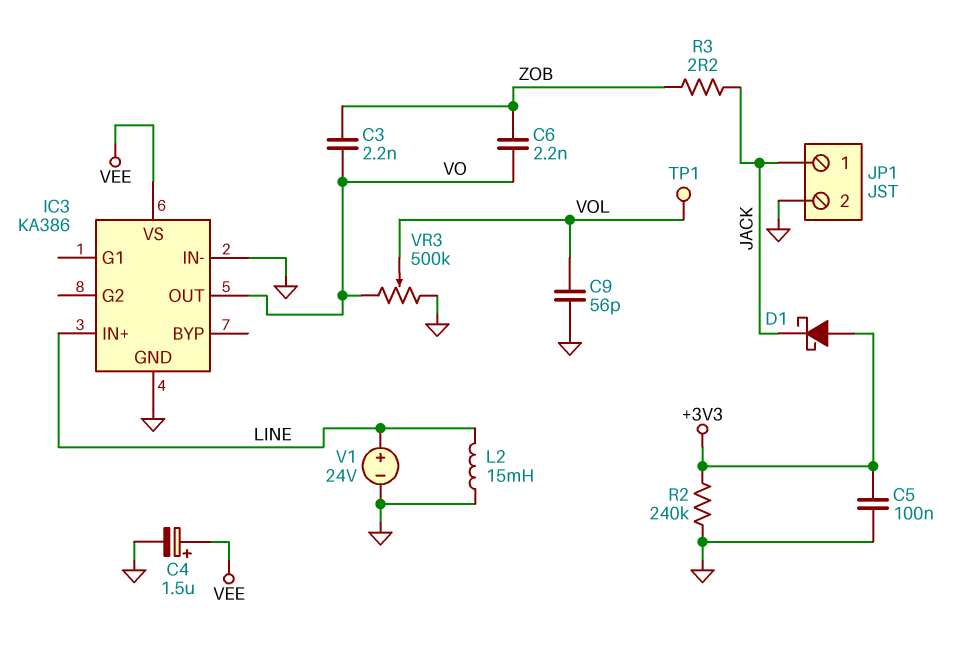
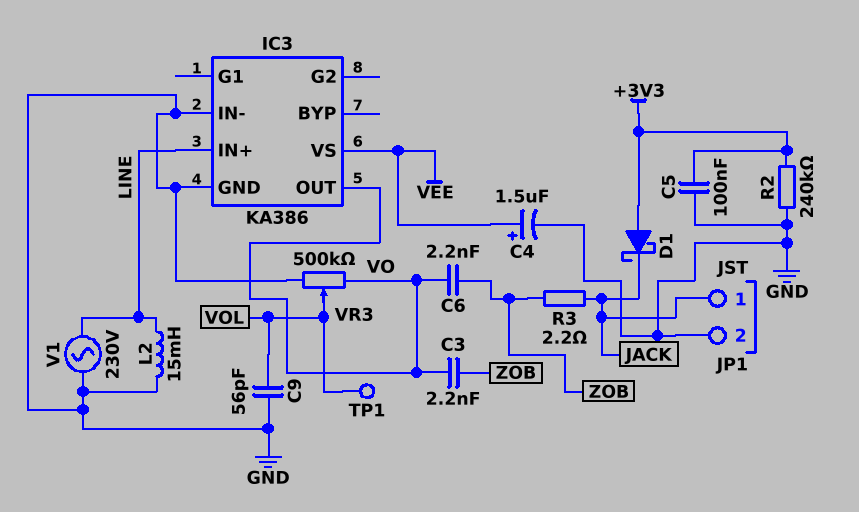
V1: 24V (plus LINE, minus GND) -> AC 230V (GND, LINE)

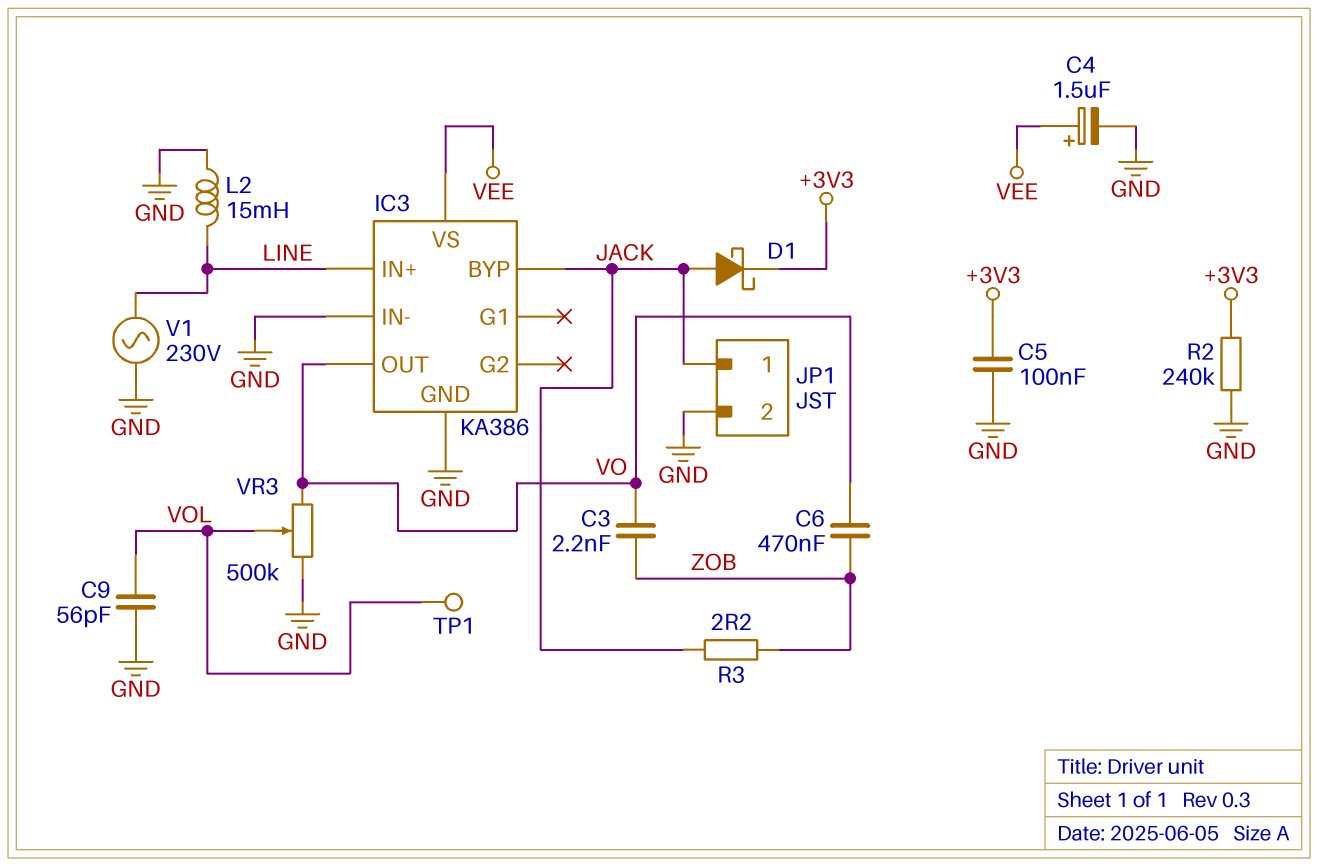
C6: 2.2nF (VO, ZOB) -> 470nF (VO, ZOB)
D1: schottky (A +3V3, K JACK) -> schottky (A JACK, K +3V3)
IC3 pin BYP: none -> JACK

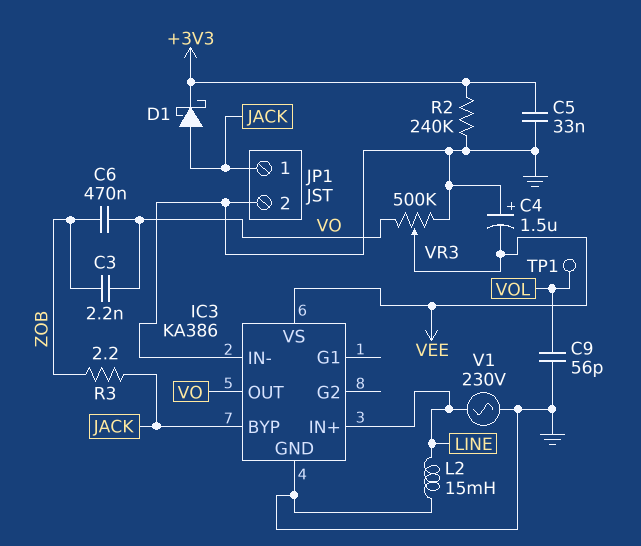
C4: 1.5uF (plus VEE, minus GND) -> 1.5uF (plus GND, minus VEE)
C5: 100nF (+3V3, GND) -> 33nF (+3V3, GND)
VR3: 500k (GND, VO, wiper VOL) -> 500k (GND, VO, wiper VEE)

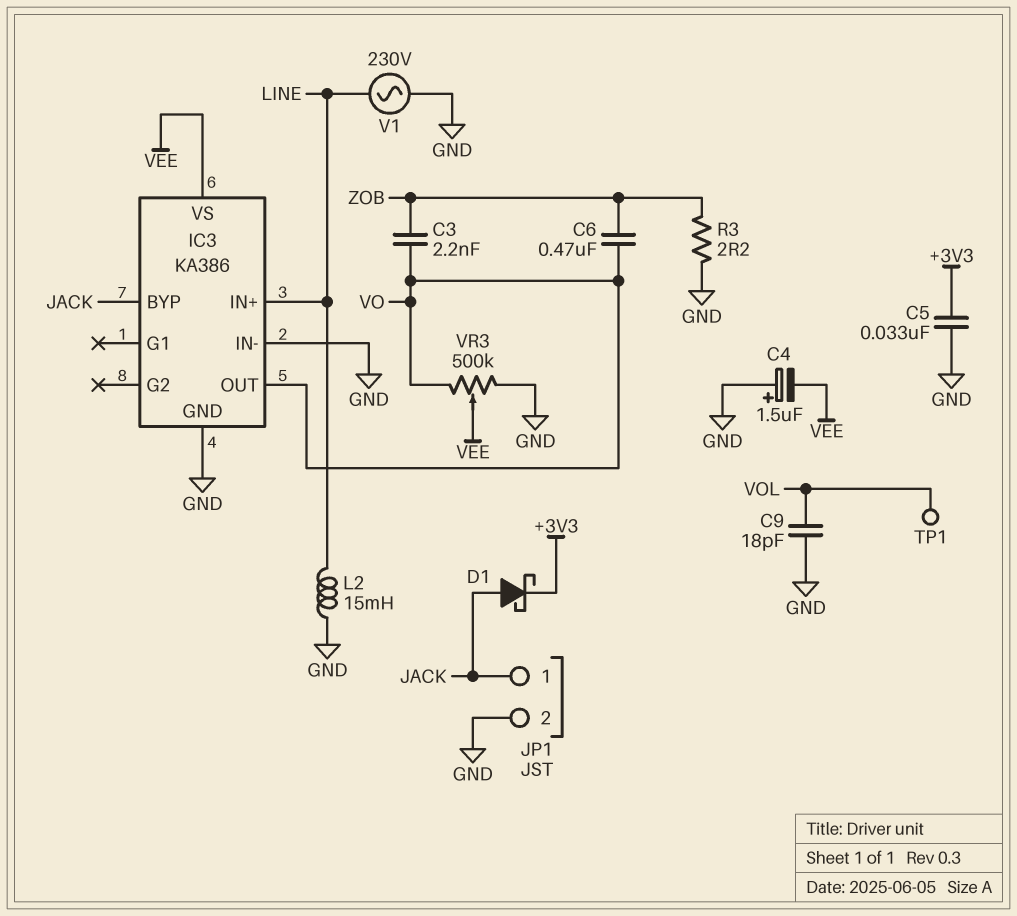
C9: 56pF (GND, VOL) -> 18pF (GND, VOL)
R2: 240k (+3V3, GND) -> none
R3: 2.2 (JACK, ZOB) -> 2.2 (GND, ZOB)

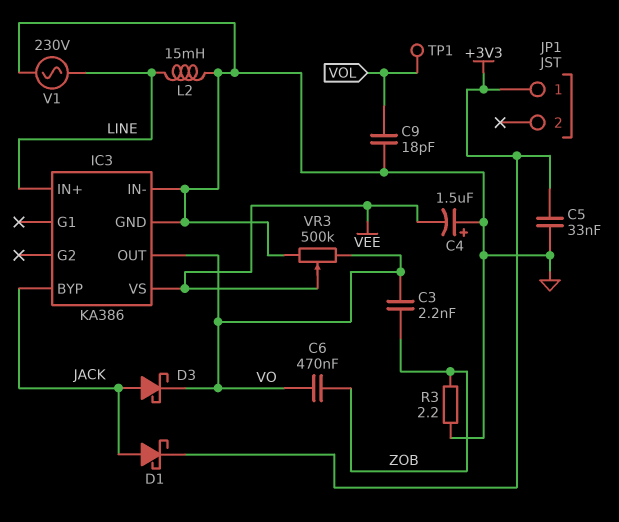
D3: none -> schottky (A JACK, K VO)
JP1 pin 1: JACK -> +3V3
JP1 pin 2: GND -> none

